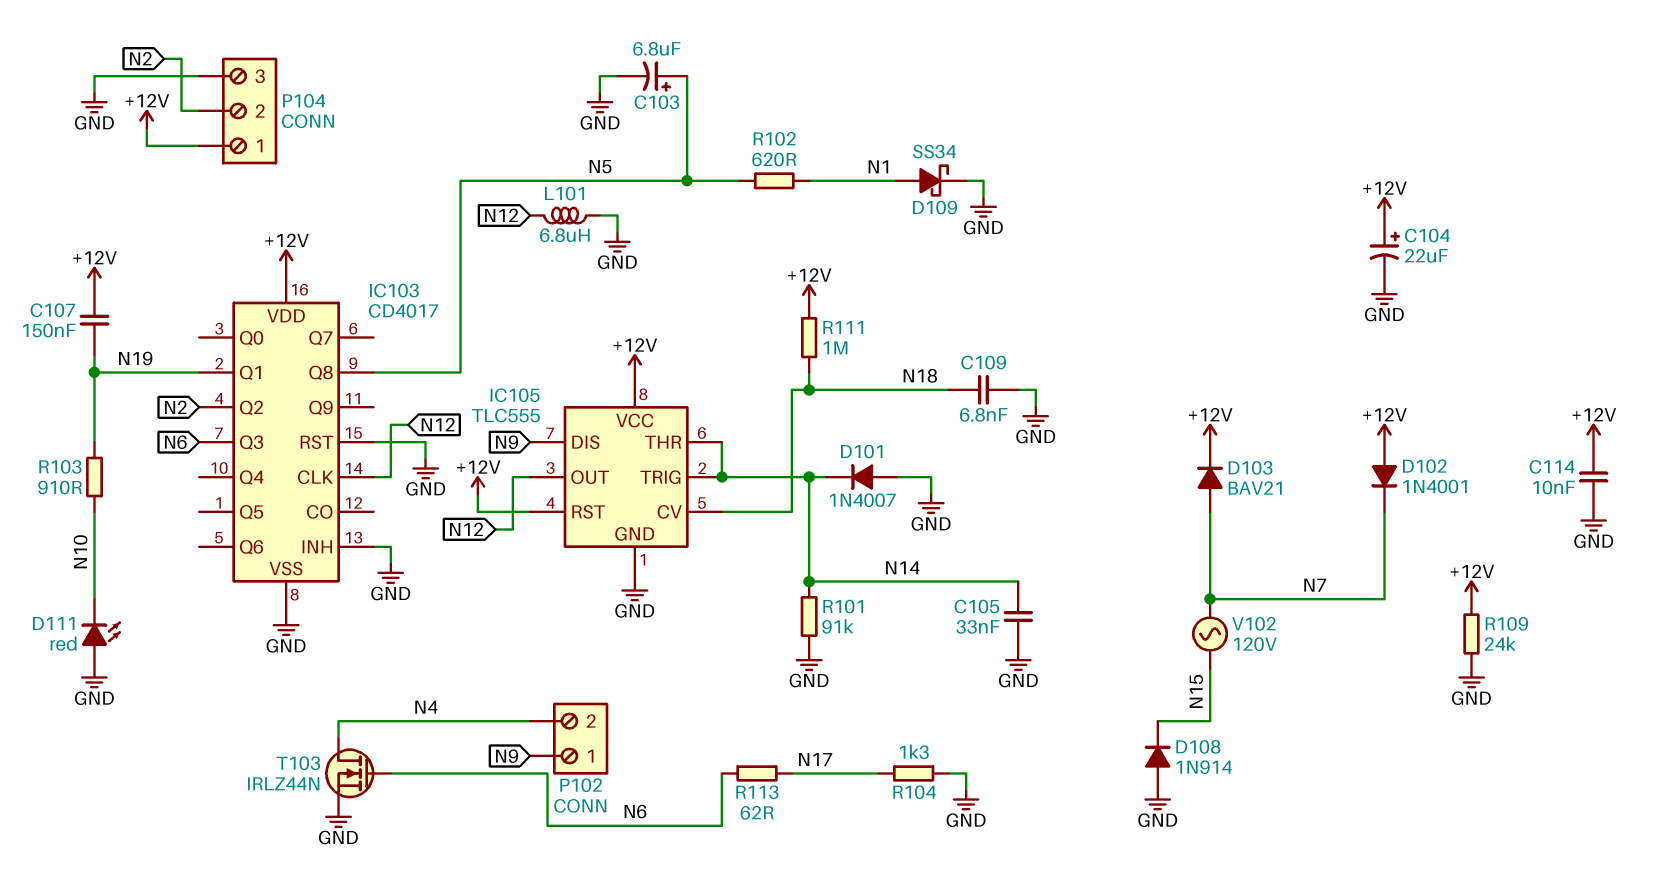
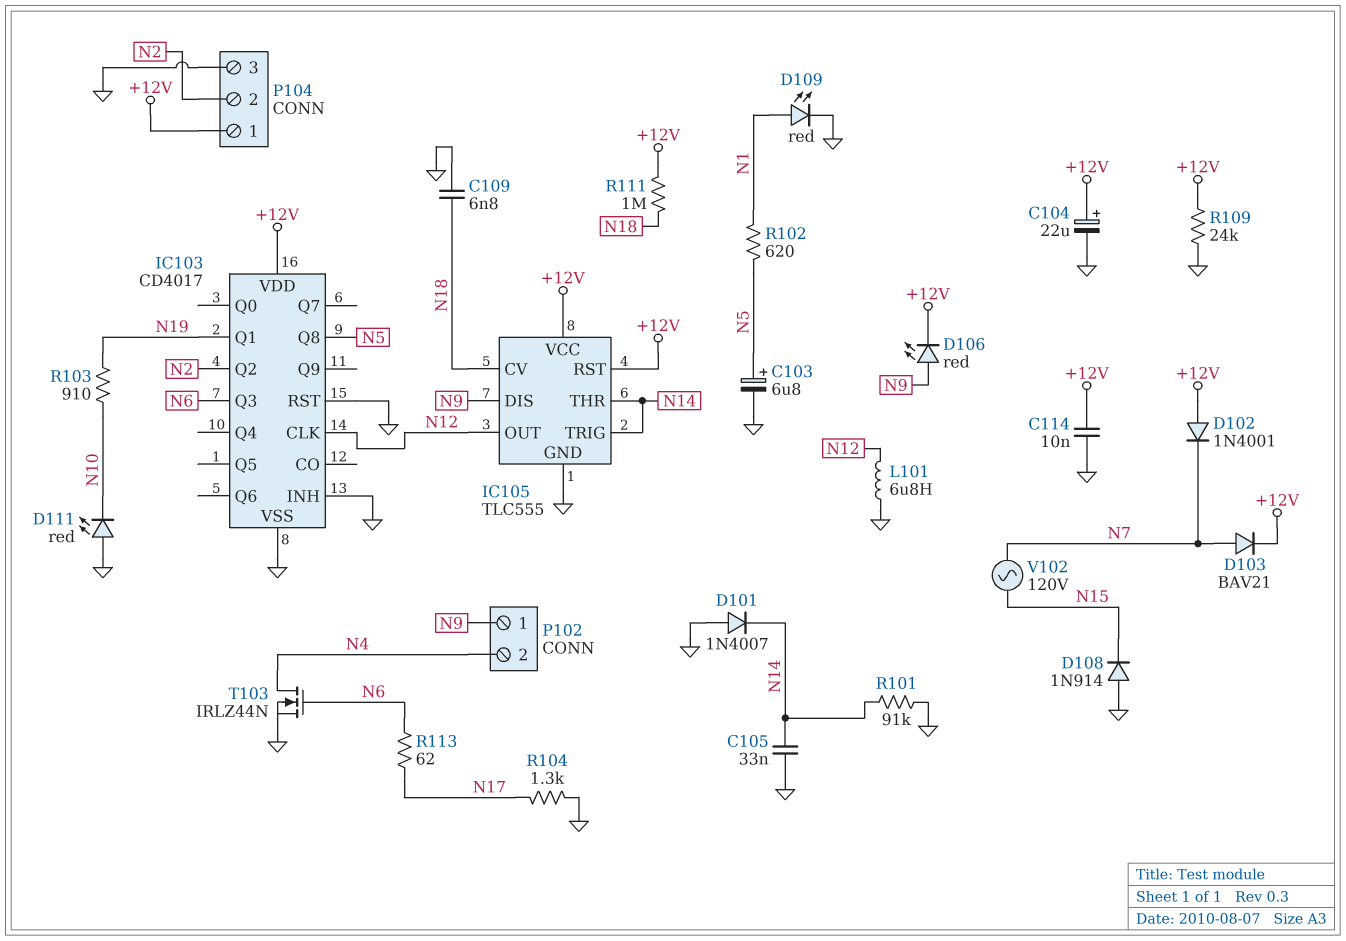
C107: 150nF (+12V, N19) -> none
D106: none -> LED red (A N9, K +12V)
D109: schottky SS34 (A N1, K GND) -> LED red (A N1, K GND)

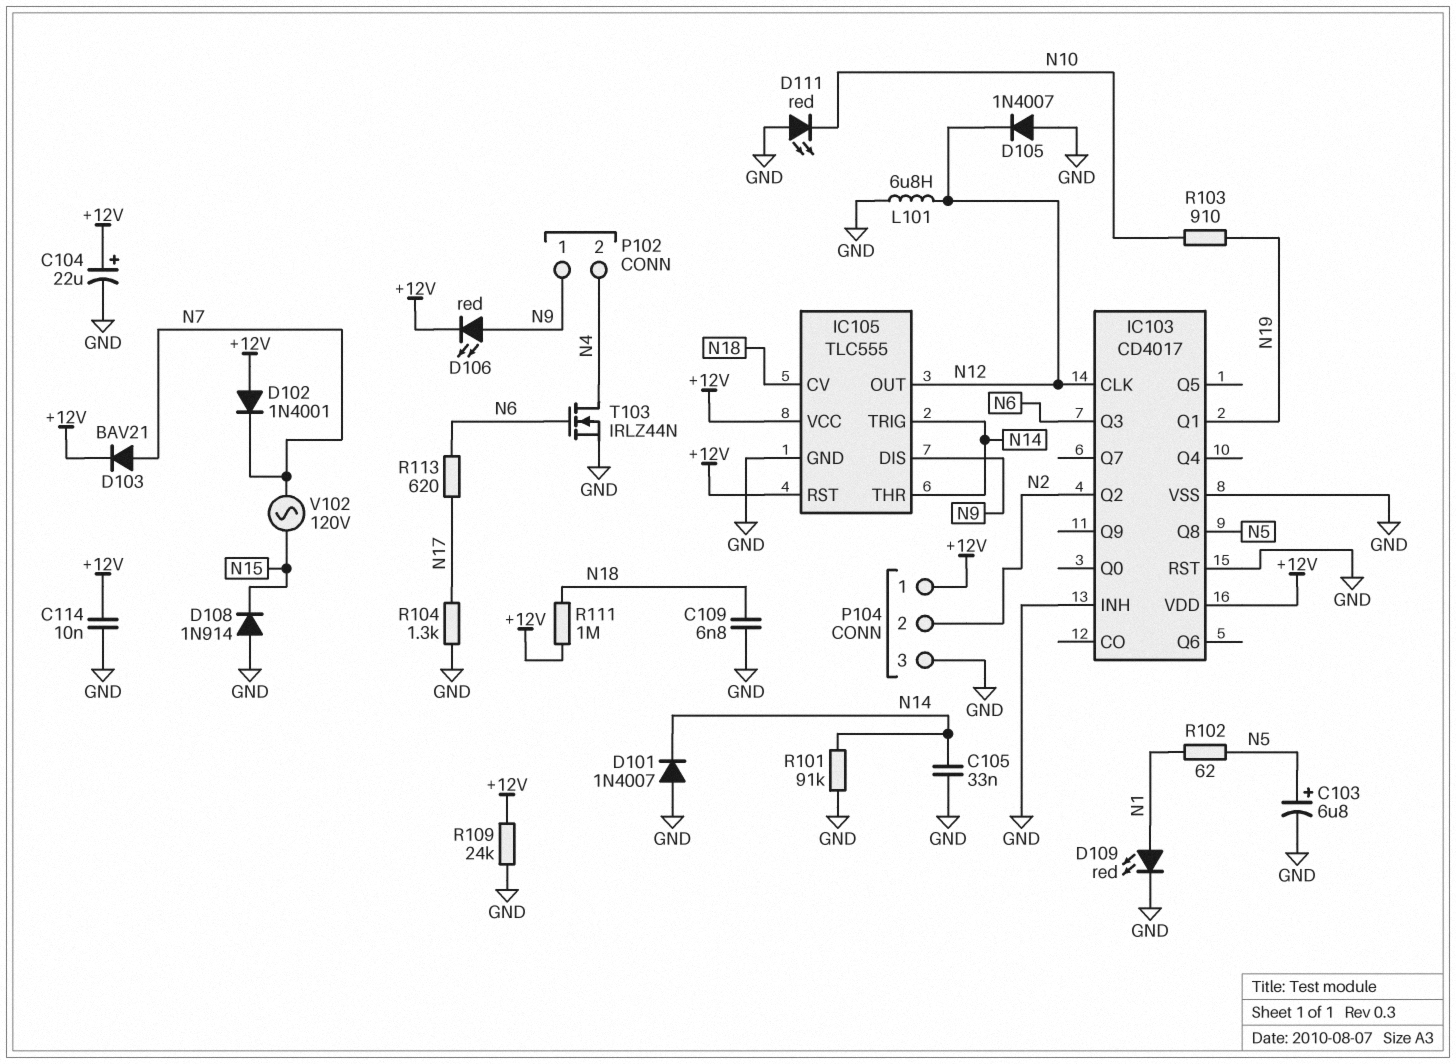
D105: none -> diode 1N4007 (A GND, K N12)
R102: 620 (N1, N5) -> 62 (N1, N5)
R113: 62 (N6, N17) -> 620 (N6, N17)

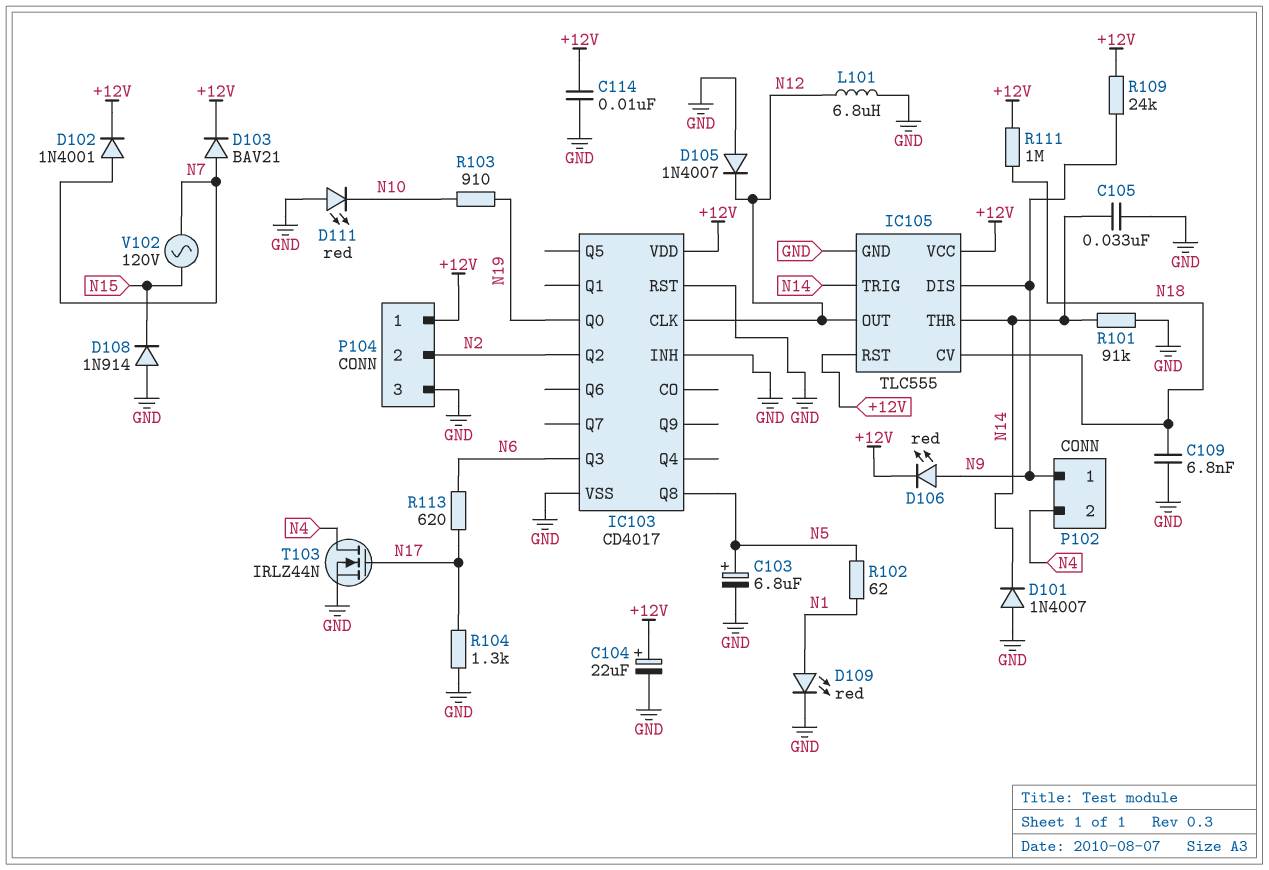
D102: diode 1N4001 (A +12V, K N7) -> diode 1N4001 (A N7, K +12V)
IC103 pin Q0: none -> N19
IC103 pin Q1: N19 -> none
R109: 24k (+12V, GND) -> 24k (+12V, N9)
T103: NMOS IRLZ44N (G N6, D N4, S GND) -> NMOS IRLZ44N (G N17, D N4, S GND)

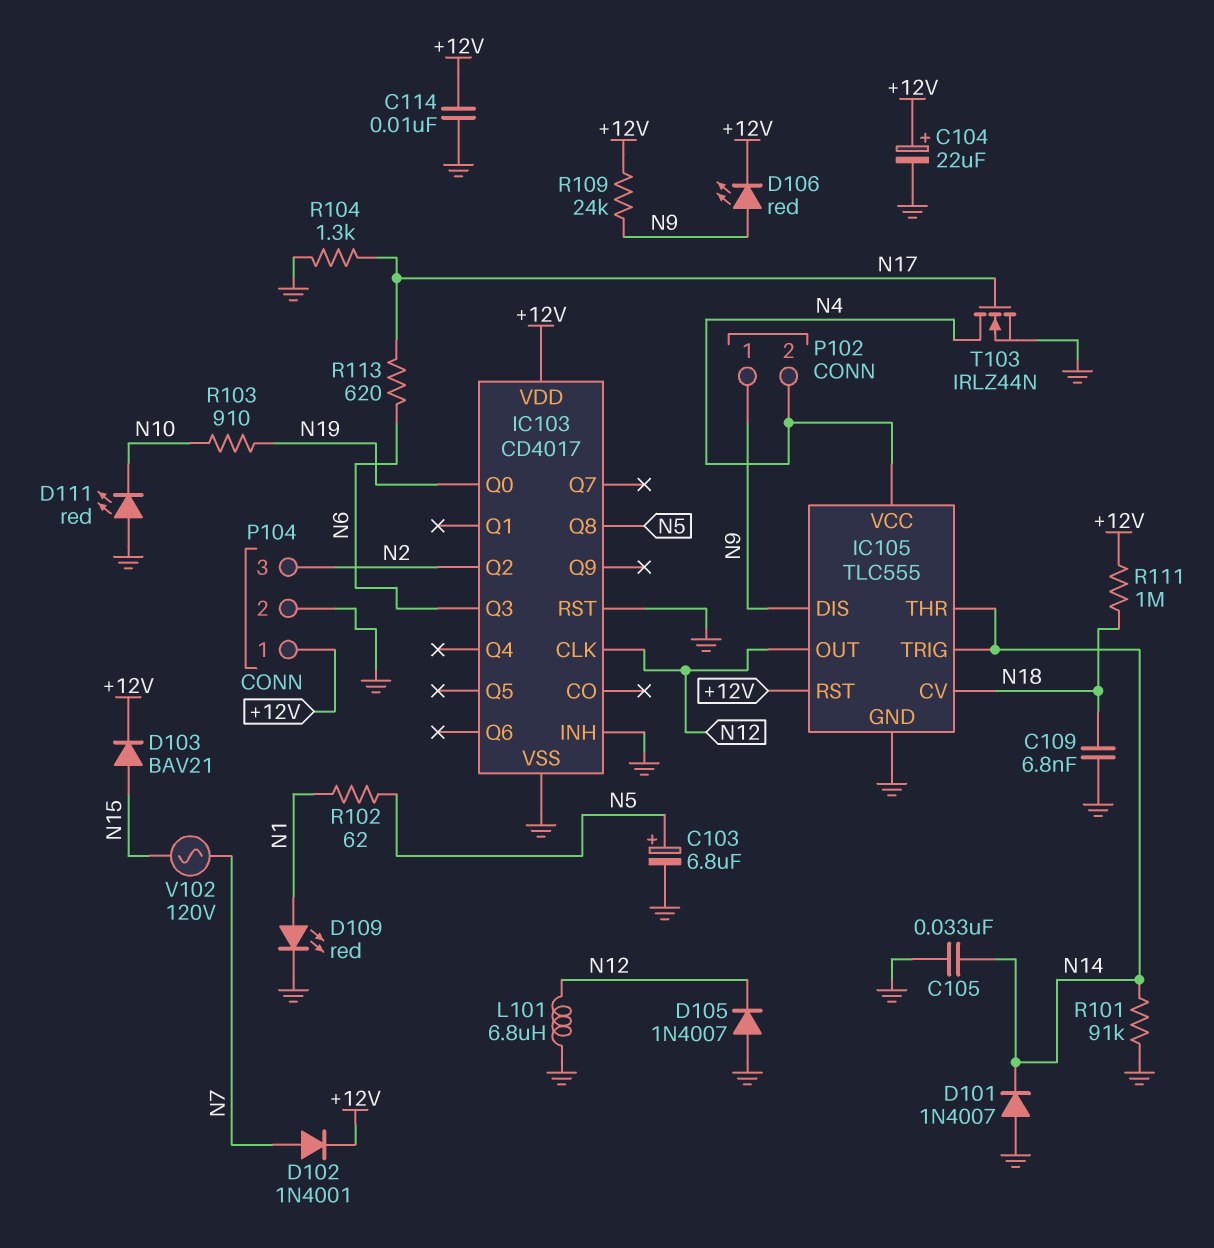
D103: diode BAV21 (A N7, K +12V) -> diode BAV21 (A N15, K +12V)
D108: diode 1N914 (A GND, K N15) -> none
IC105 pin VCC: +12V -> N4
P104 pin 2: N2 -> GND
P104 pin 3: GND -> N2

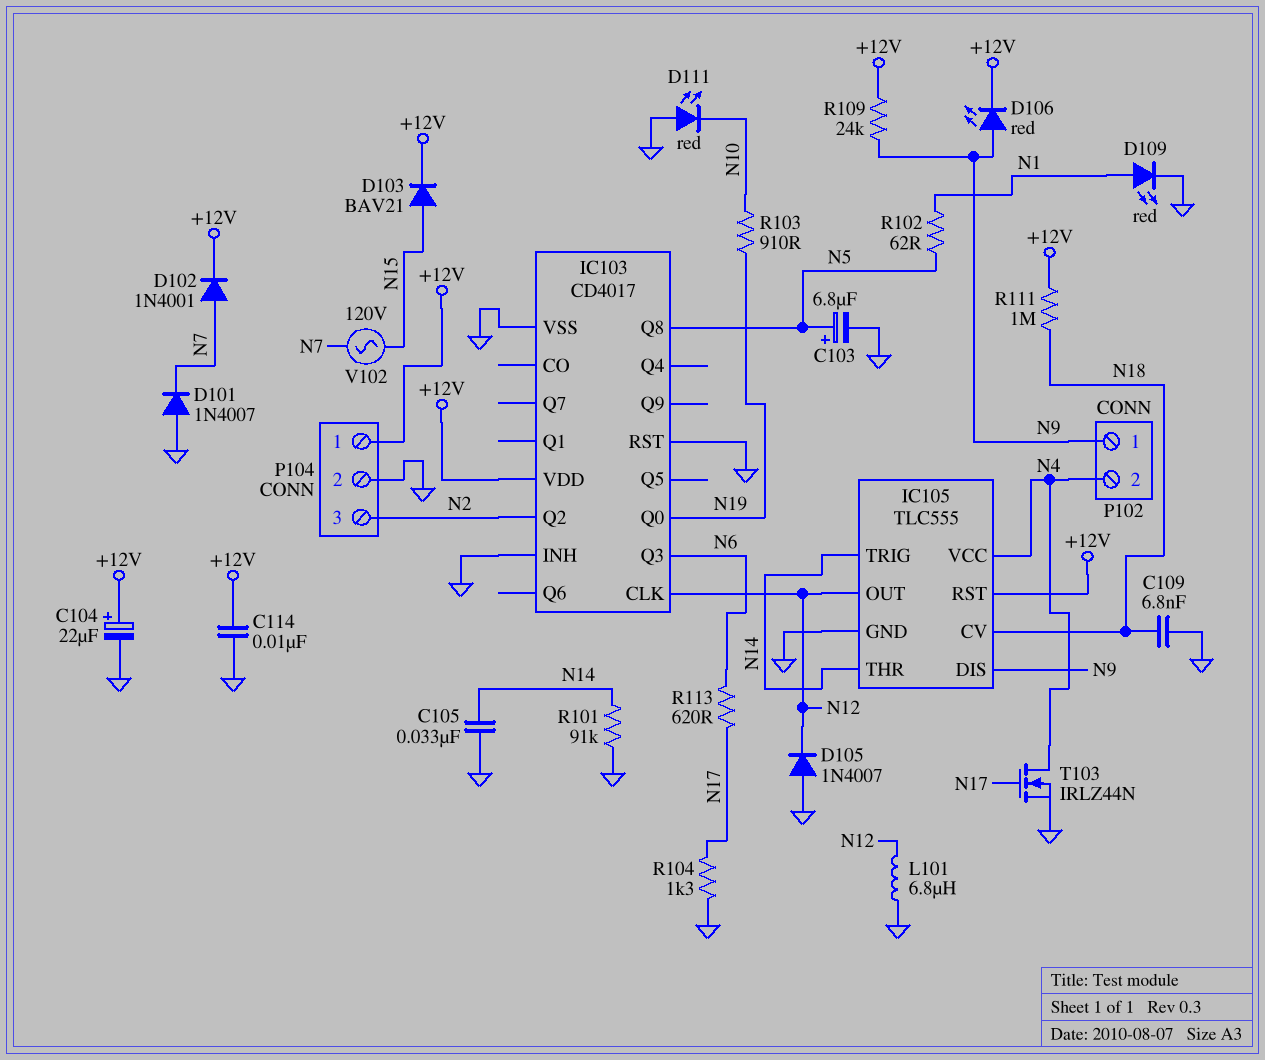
D101: diode 1N4007 (A GND, K N14) -> diode 1N4007 (A GND, K N7)

